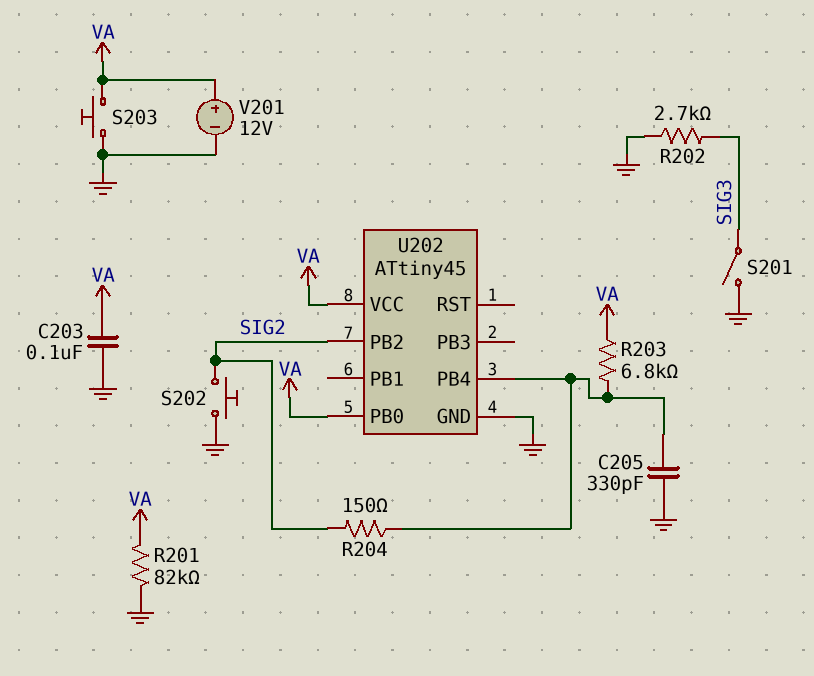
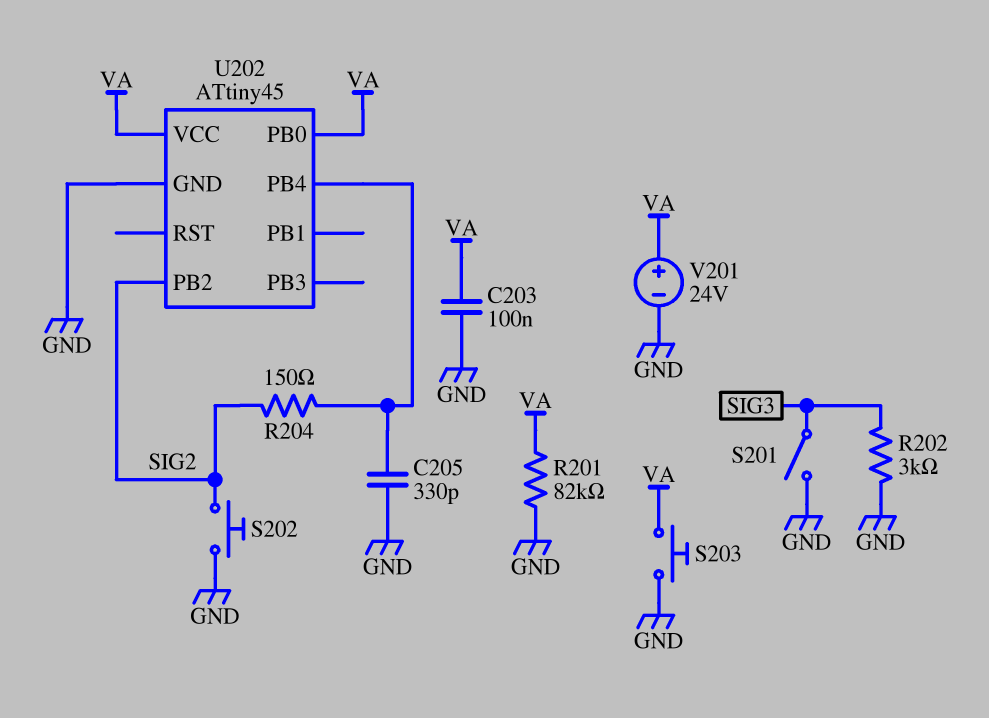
R202: 2.7k (GND, SIG3) -> 3k (GND, SIG3)
R203: 6.8k (U202/PB4, VA) -> none
V201: 12V (plus VA, minus GND) -> 24V (plus VA, minus GND)

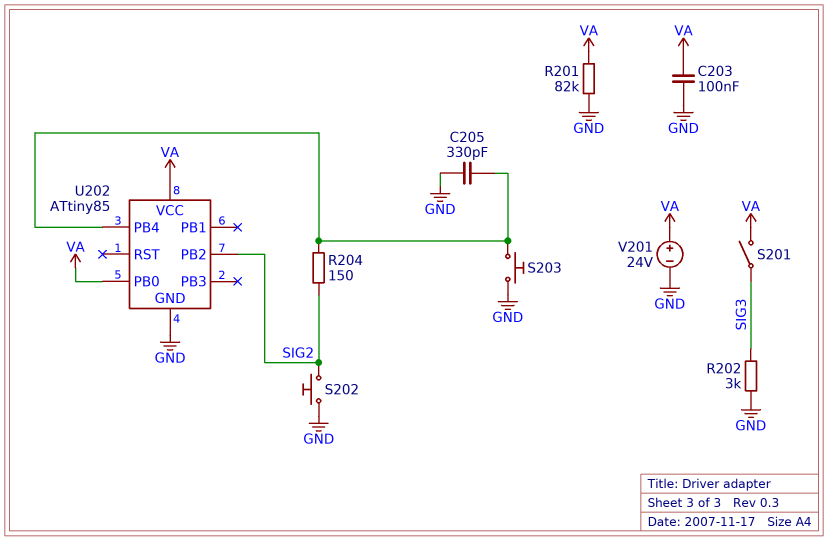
S201: switch (GND, SIG3) -> switch (SIG3, VA)
S203: button (GND, VA) -> button (GND, U202/PB4)
U202: ATtiny45 -> ATtiny85

